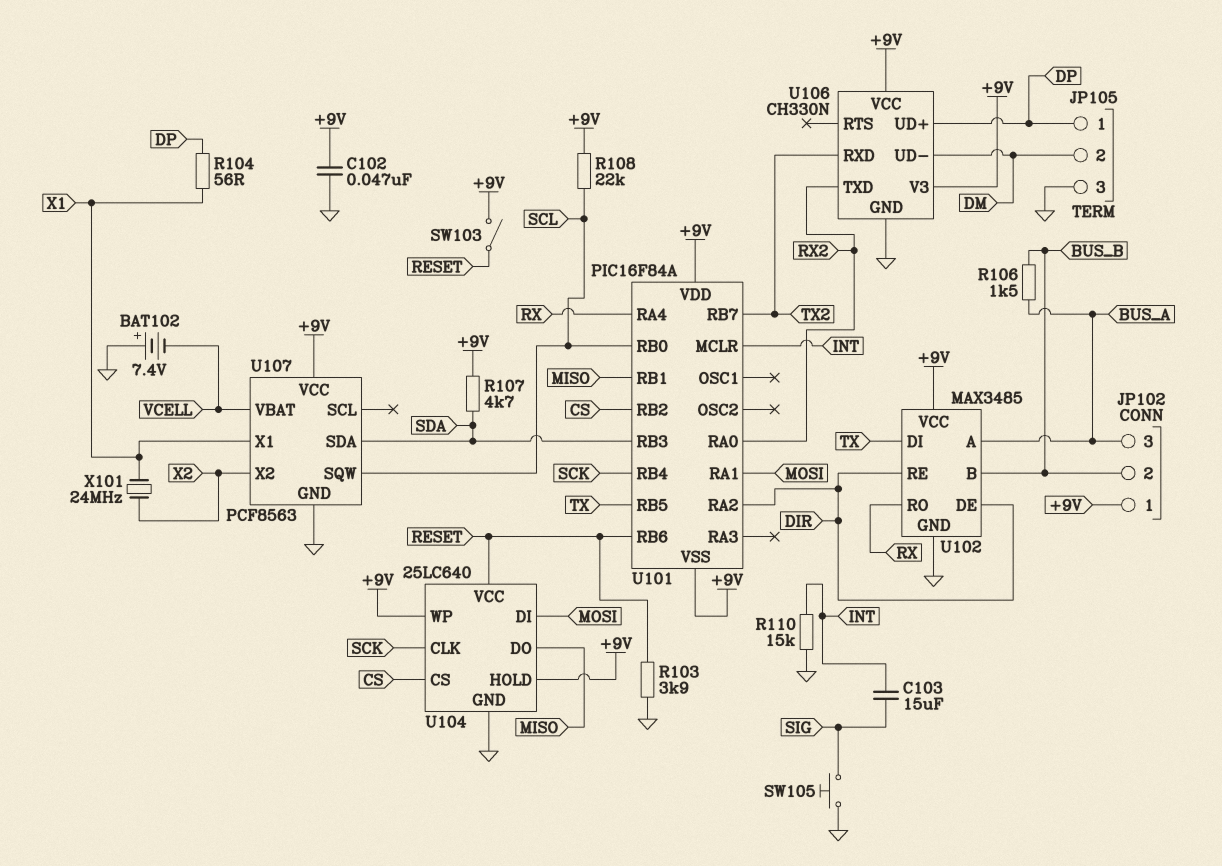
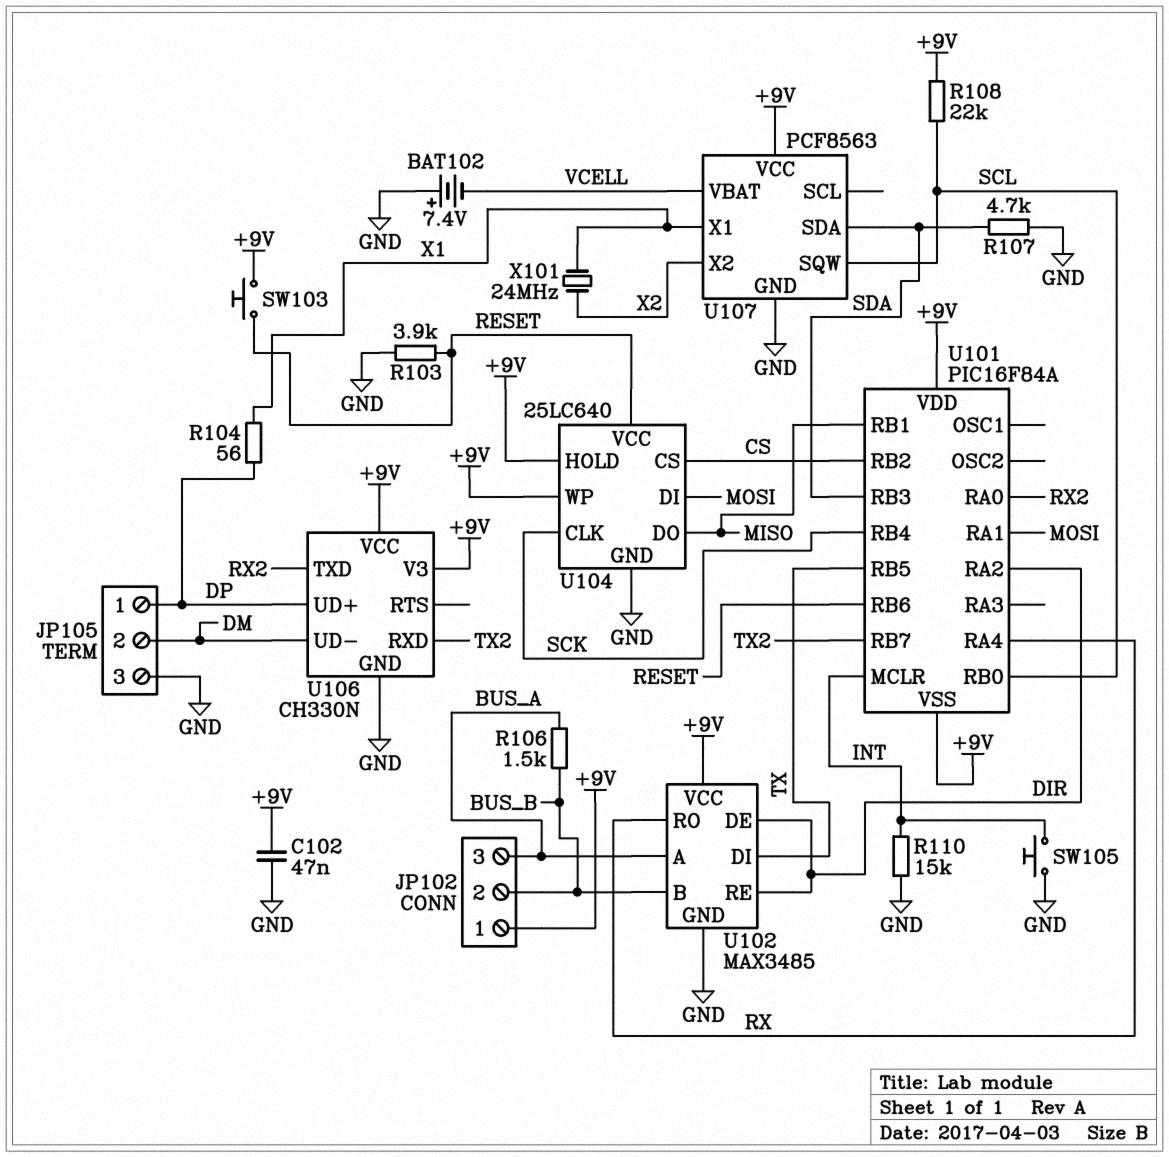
C103: 15uF (INT, SIG) -> none
R107: 4.7k (+9V, SDA) -> 4.7k (GND, SDA)
SW103: switch (+9V, RESET) -> button (+9V, RESET)
SW105: button (GND, SIG) -> button (GND, INT)

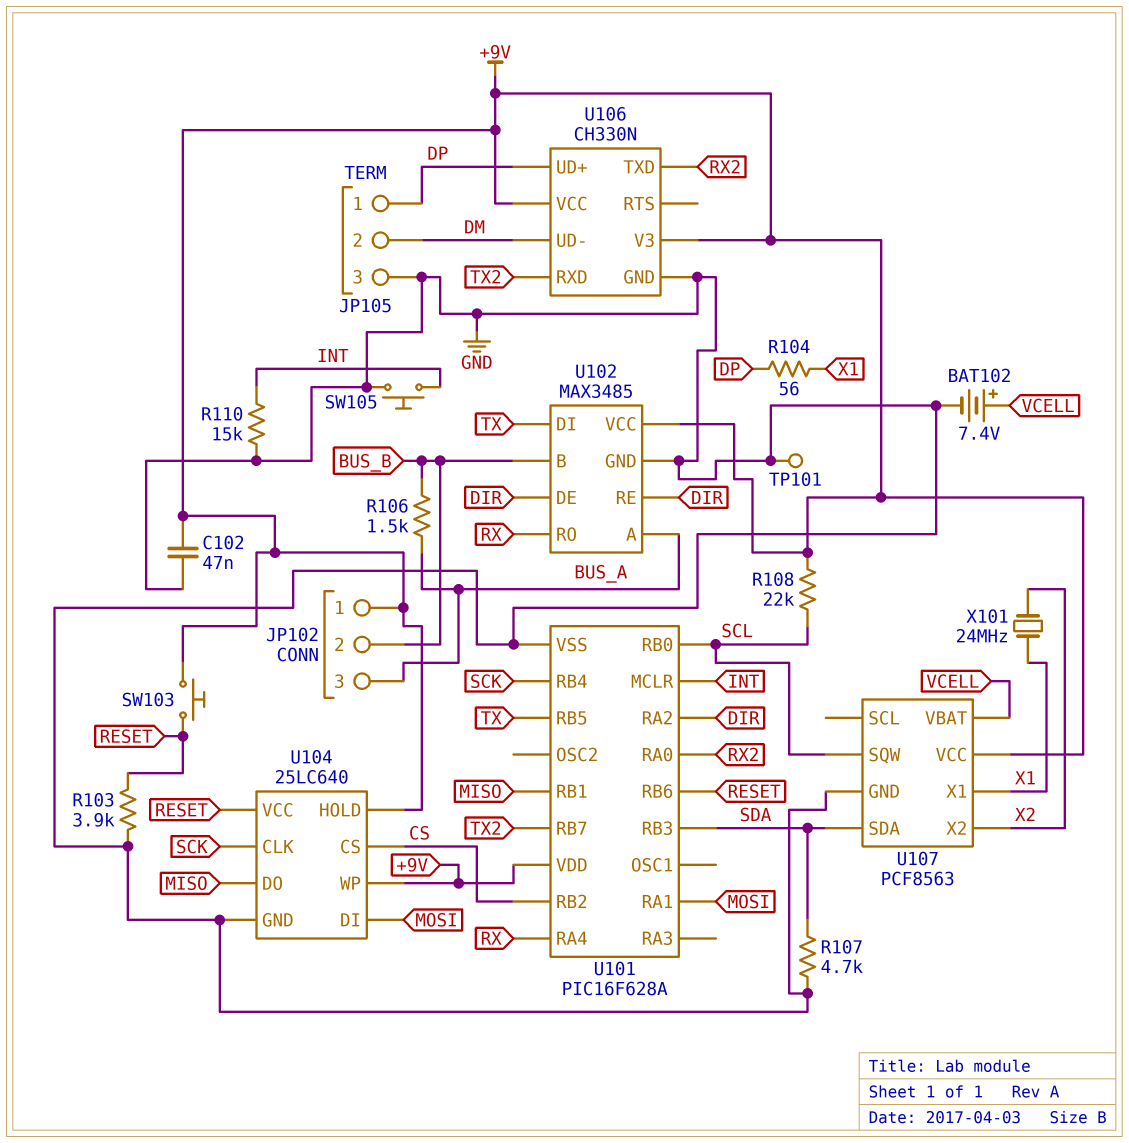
BAT102: 7.4V (plus GND, minus VCELL) -> 7.4V (plus VCELL, minus GND)
TP101: none -> test point (GND)
U101: PIC16F84A -> PIC16F628A
U101 pin VSS: +9V -> GND

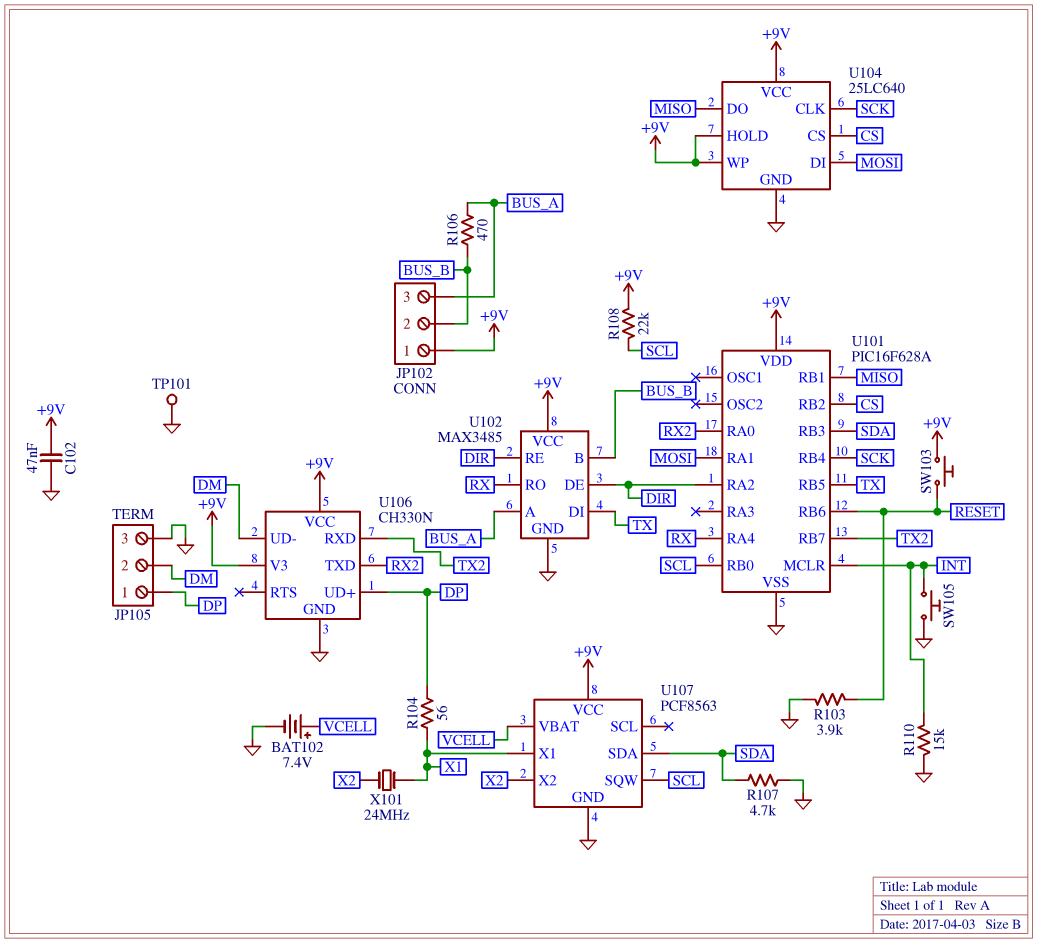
R106: 1.5k (BUS_A, BUS_B) -> 470 (BUS_A, BUS_B)
U104 pin VCC: RESET -> +9V

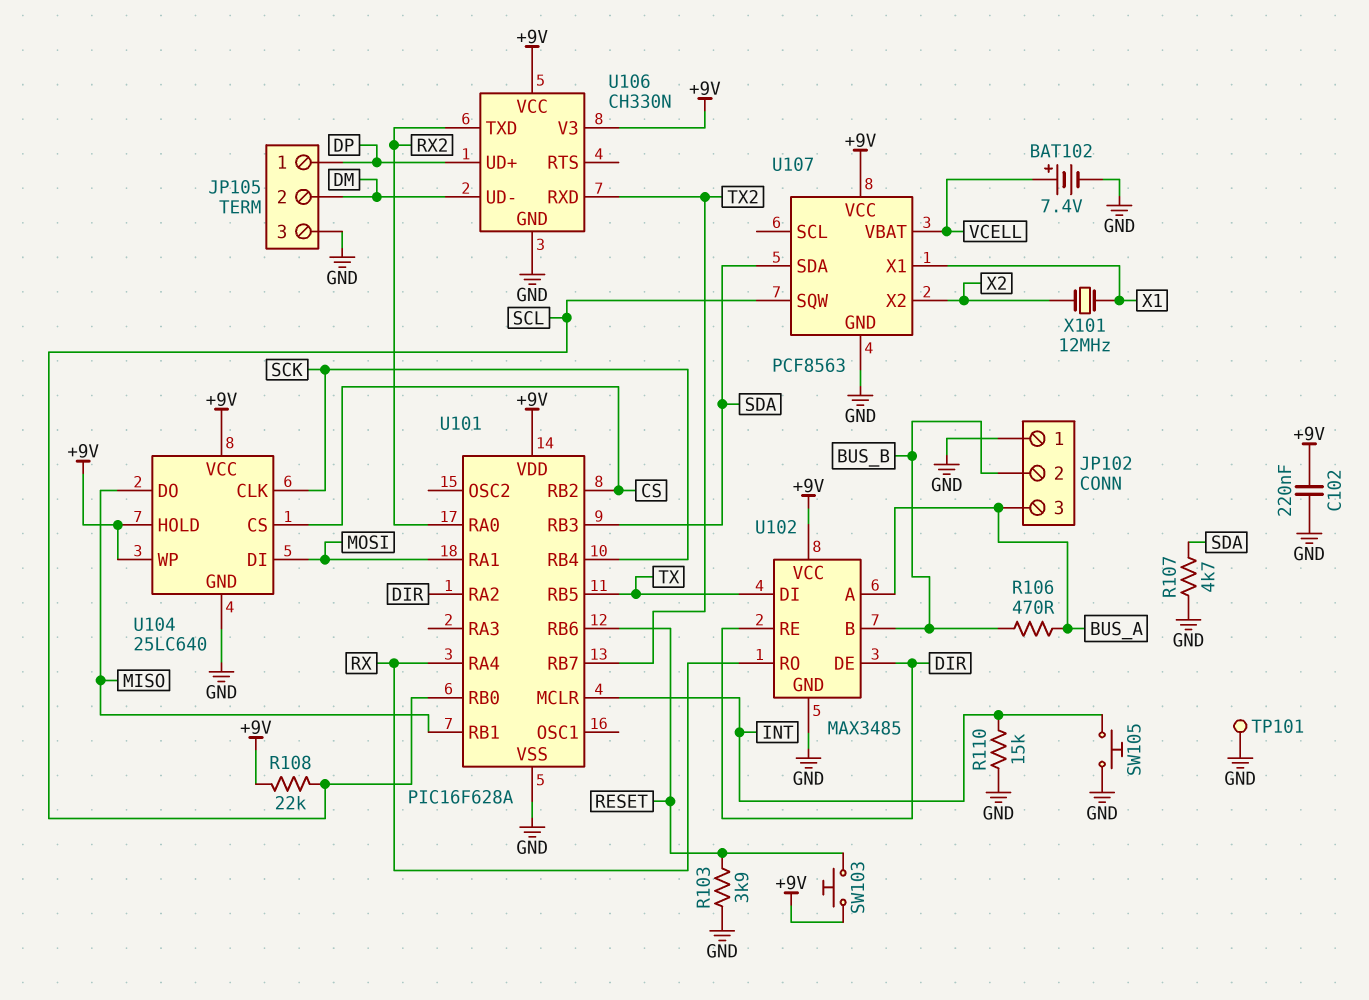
C102: 47nF (+9V, GND) -> 220nF (+9V, GND)
JP102 pin 1: +9V -> GND
R104: 56 (DP, X1) -> none
X101: 24MHz (X1, X2) -> 12MHz (X1, X2)

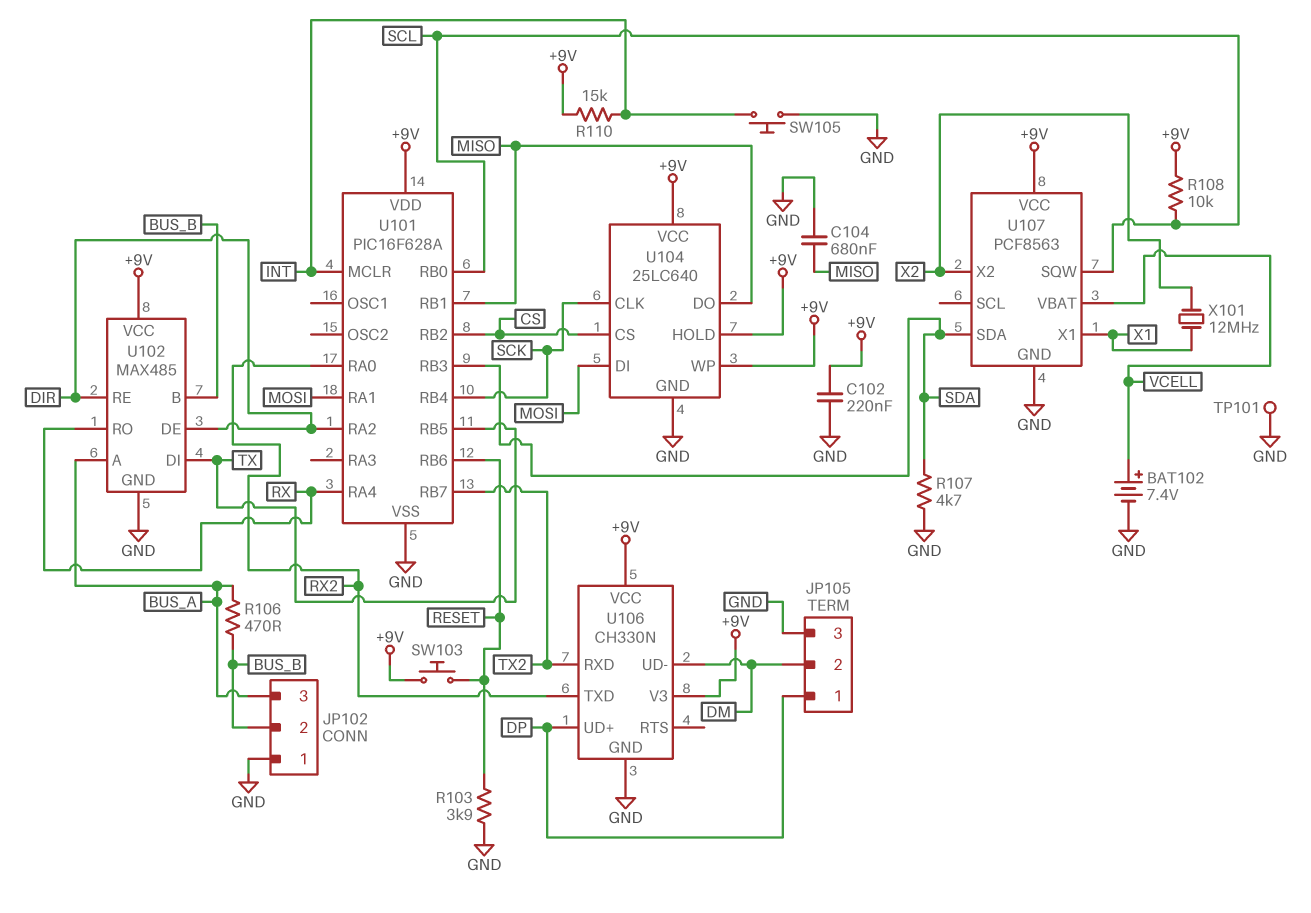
C104: none -> 680nF (GND, MISO)
R108: 22k (+9V, SCL) -> 10k (+9V, SCL)
R110: 15k (GND, INT) -> 15k (+9V, INT)
U102: MAX3485 -> MAX485

